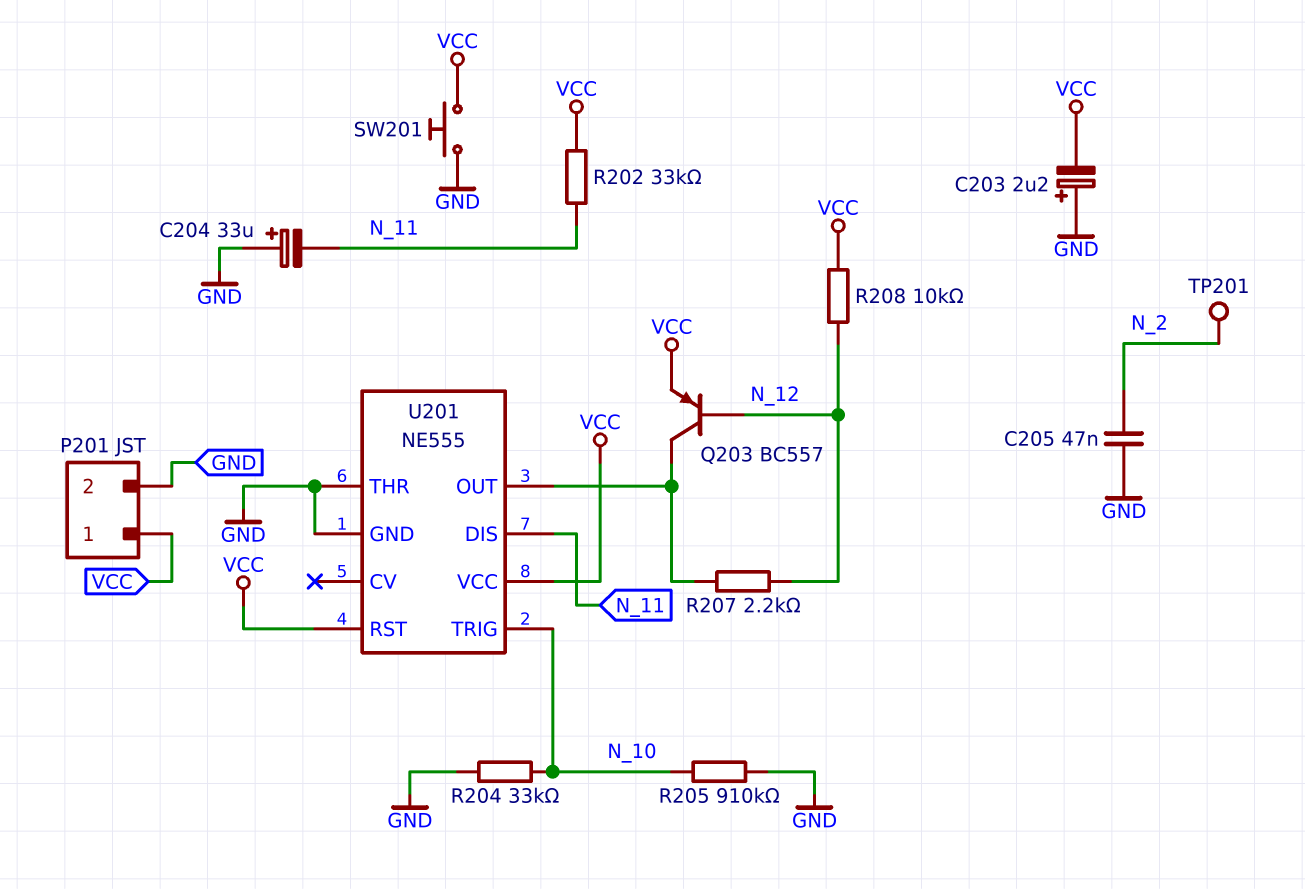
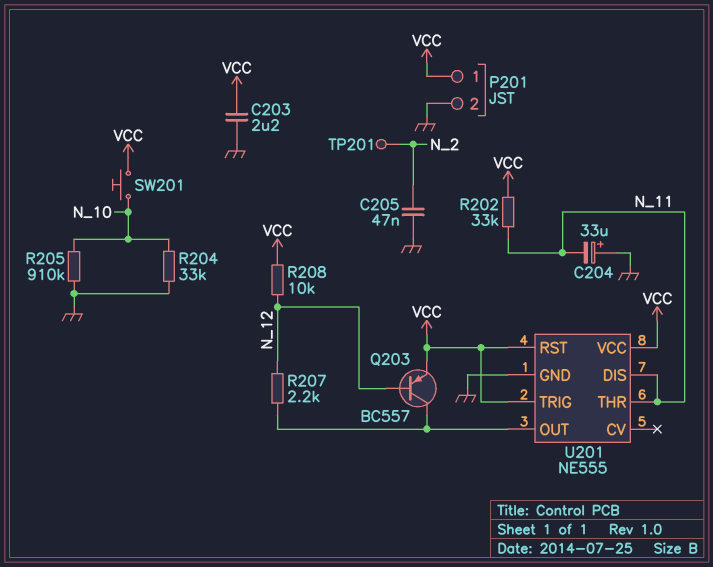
C203: 2.2uF (plus GND, minus VCC) -> 2.2uF (GND, VCC)
SW201: button (GND, VCC) -> button (N_10, VCC)
U201 pin THR: GND -> N_11
U201 pin TRIG: N_10 -> VCC

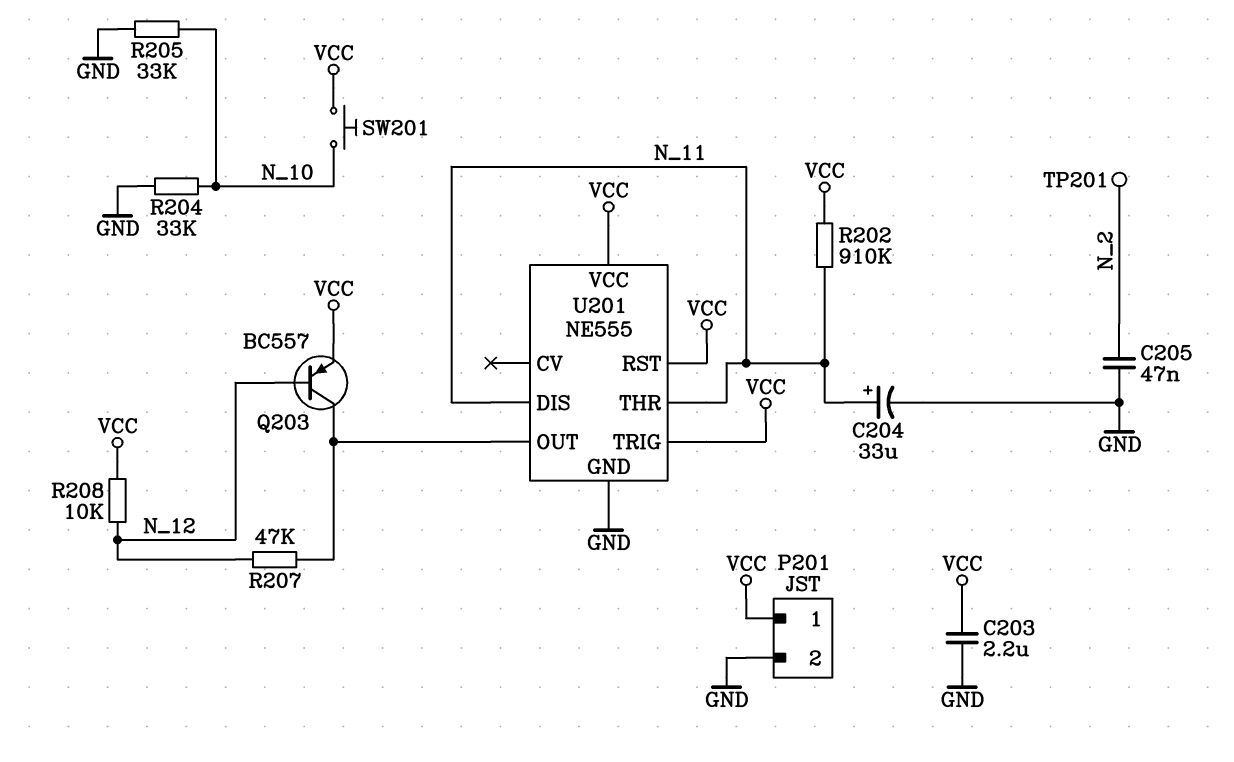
C204: 33uF (plus GND, minus N_11) -> 33uF (plus N_11, minus GND)
R202: 33k (N_11, VCC) -> 910k (N_11, VCC)
R205: 910k (GND, N_10) -> 33k (GND, N_10)
R207: 2.2k (N_12, U201/OUT) -> 47k (N_12, U201/OUT)

